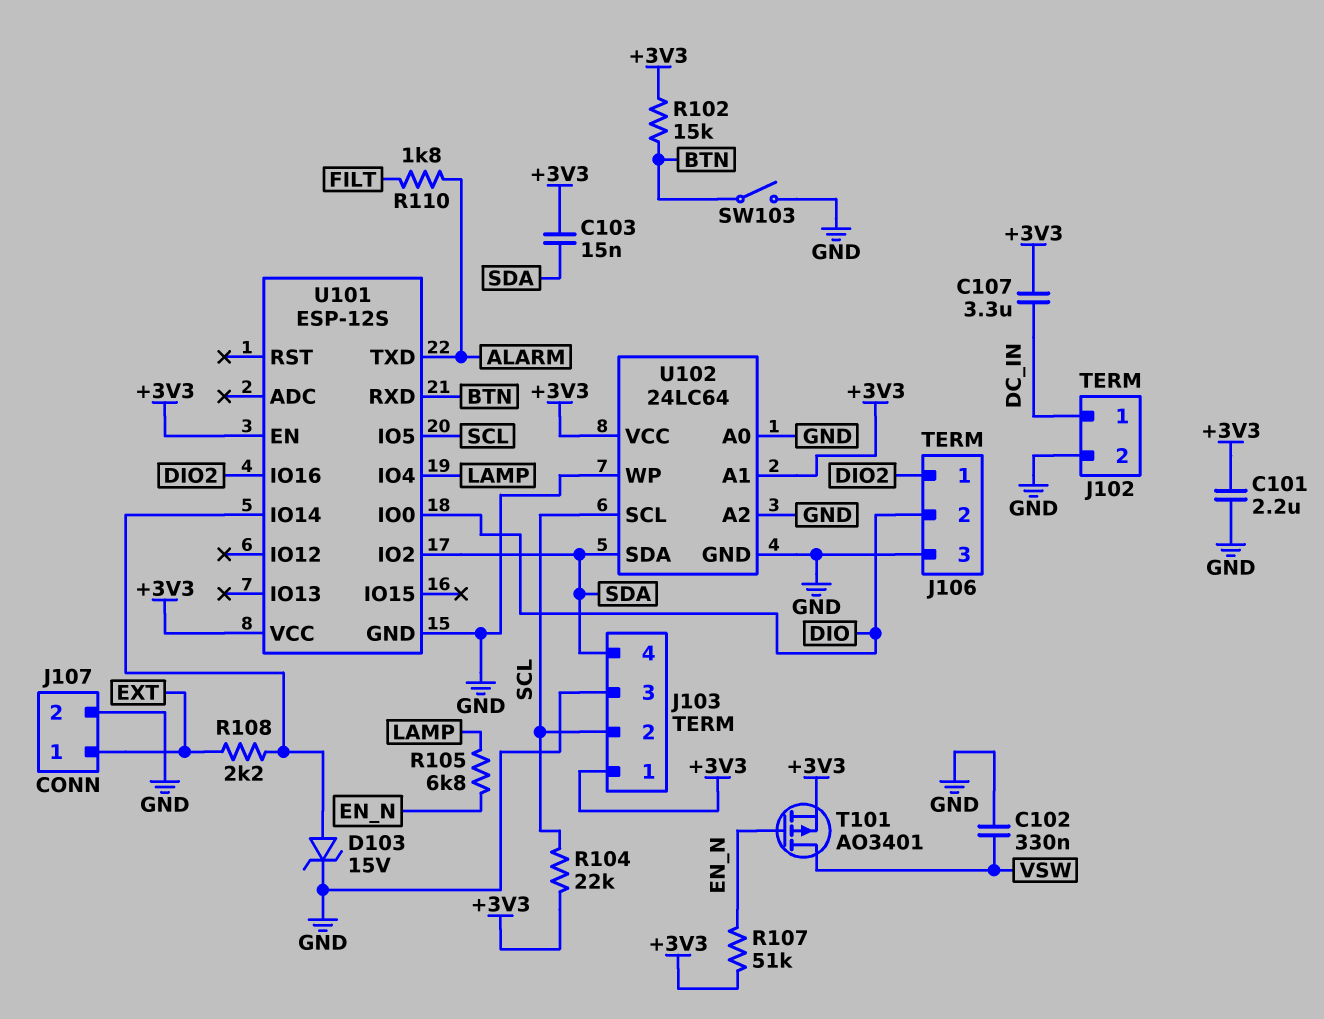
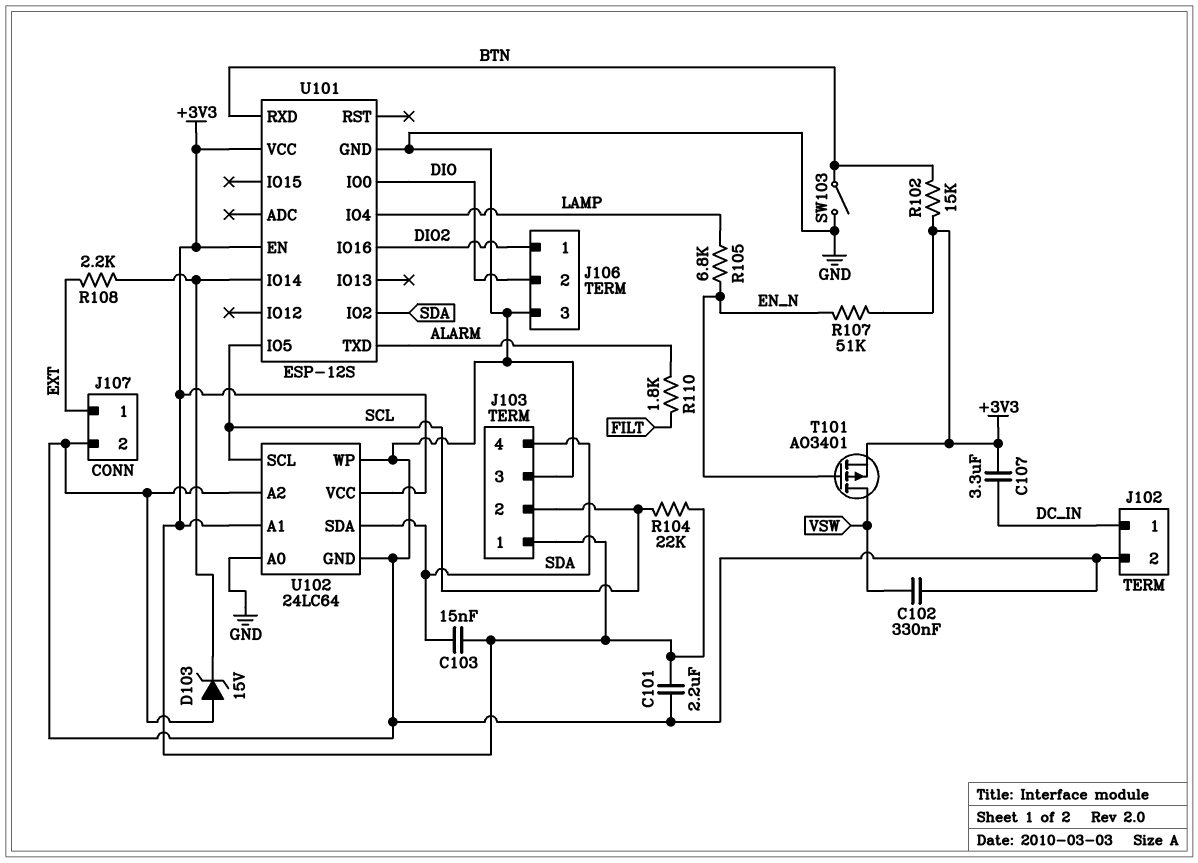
D103: zener 15V (A U101/IO14, K GND) -> zener 15V (A GND, K U101/IO14)

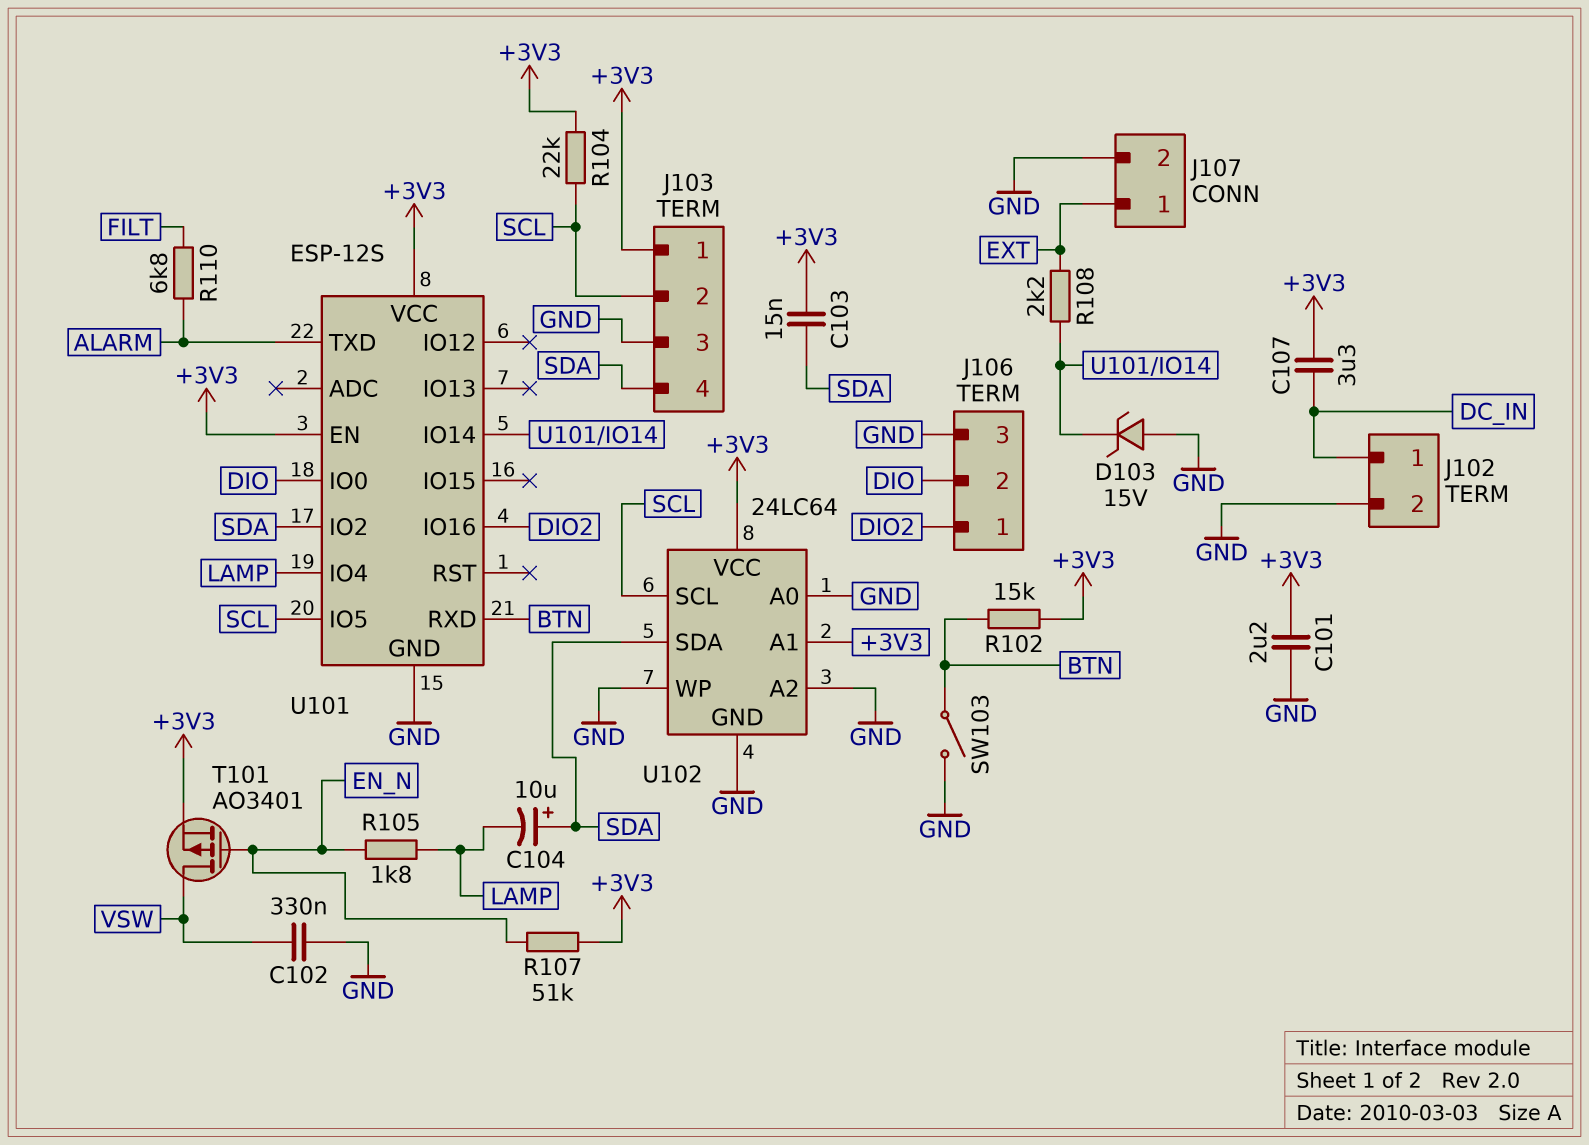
C104: none -> 10uF (plus SDA, minus LAMP)
R105: 6.8k (EN_N, LAMP) -> 1.8k (EN_N, LAMP)
R110: 1.8k (ALARM, FILT) -> 6.8k (ALARM, FILT)

